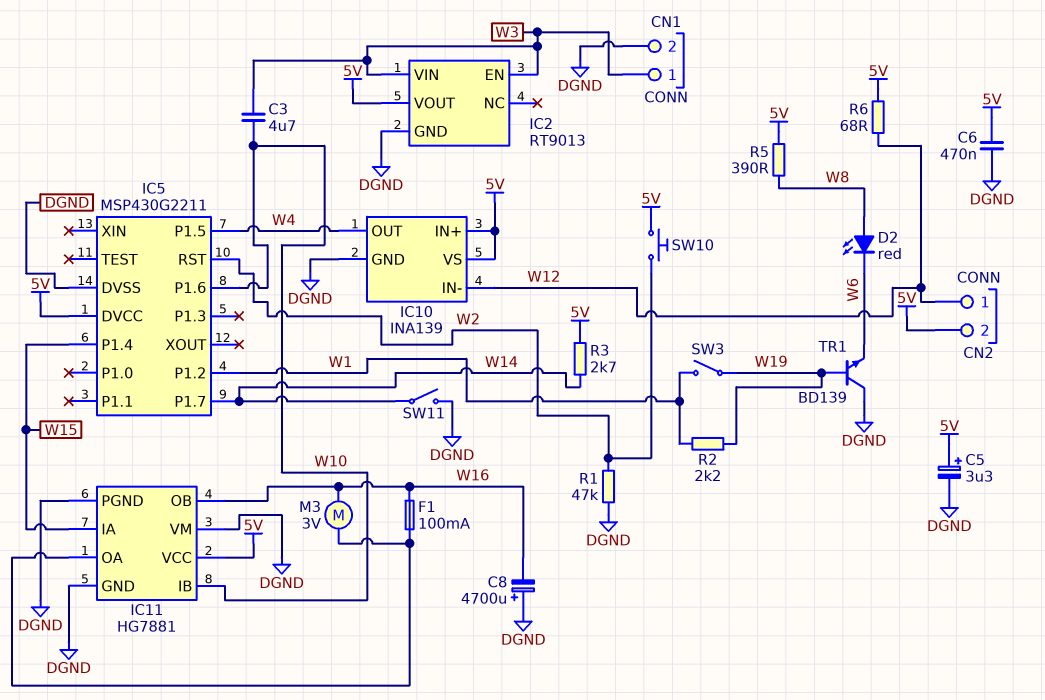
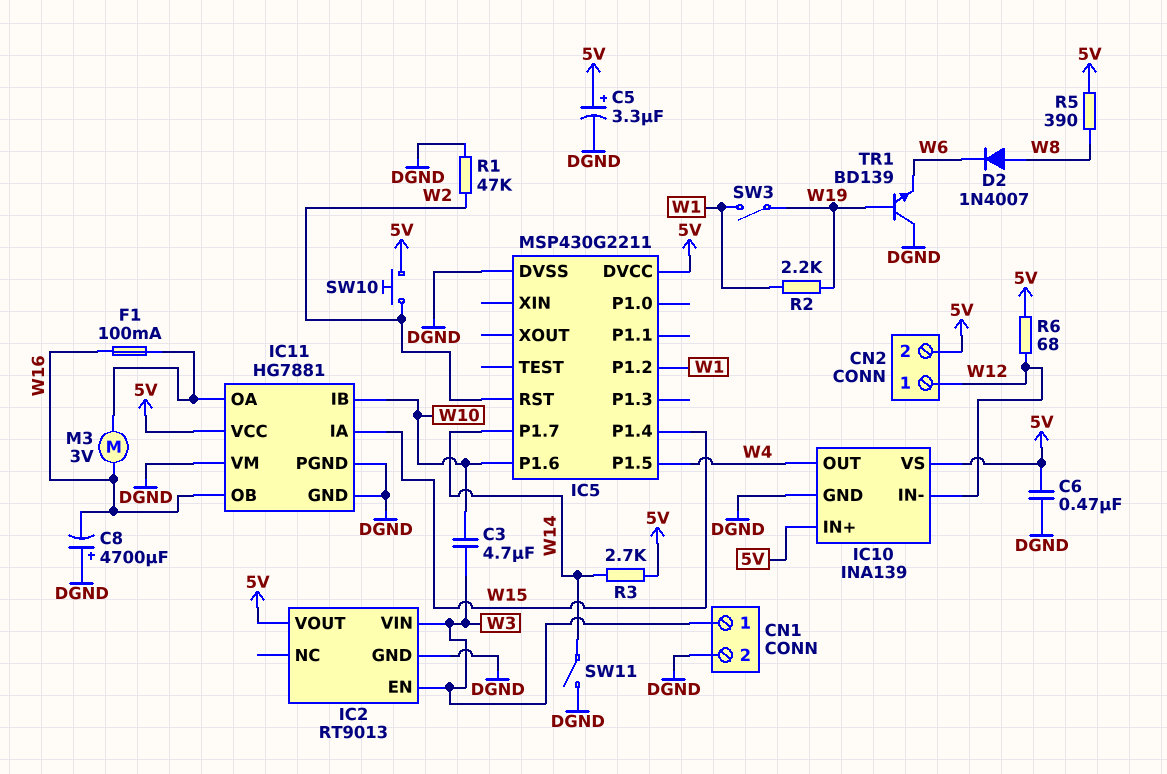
D2: LED red (A W8, K W6) -> diode 1N4007 (A W8, K W6)

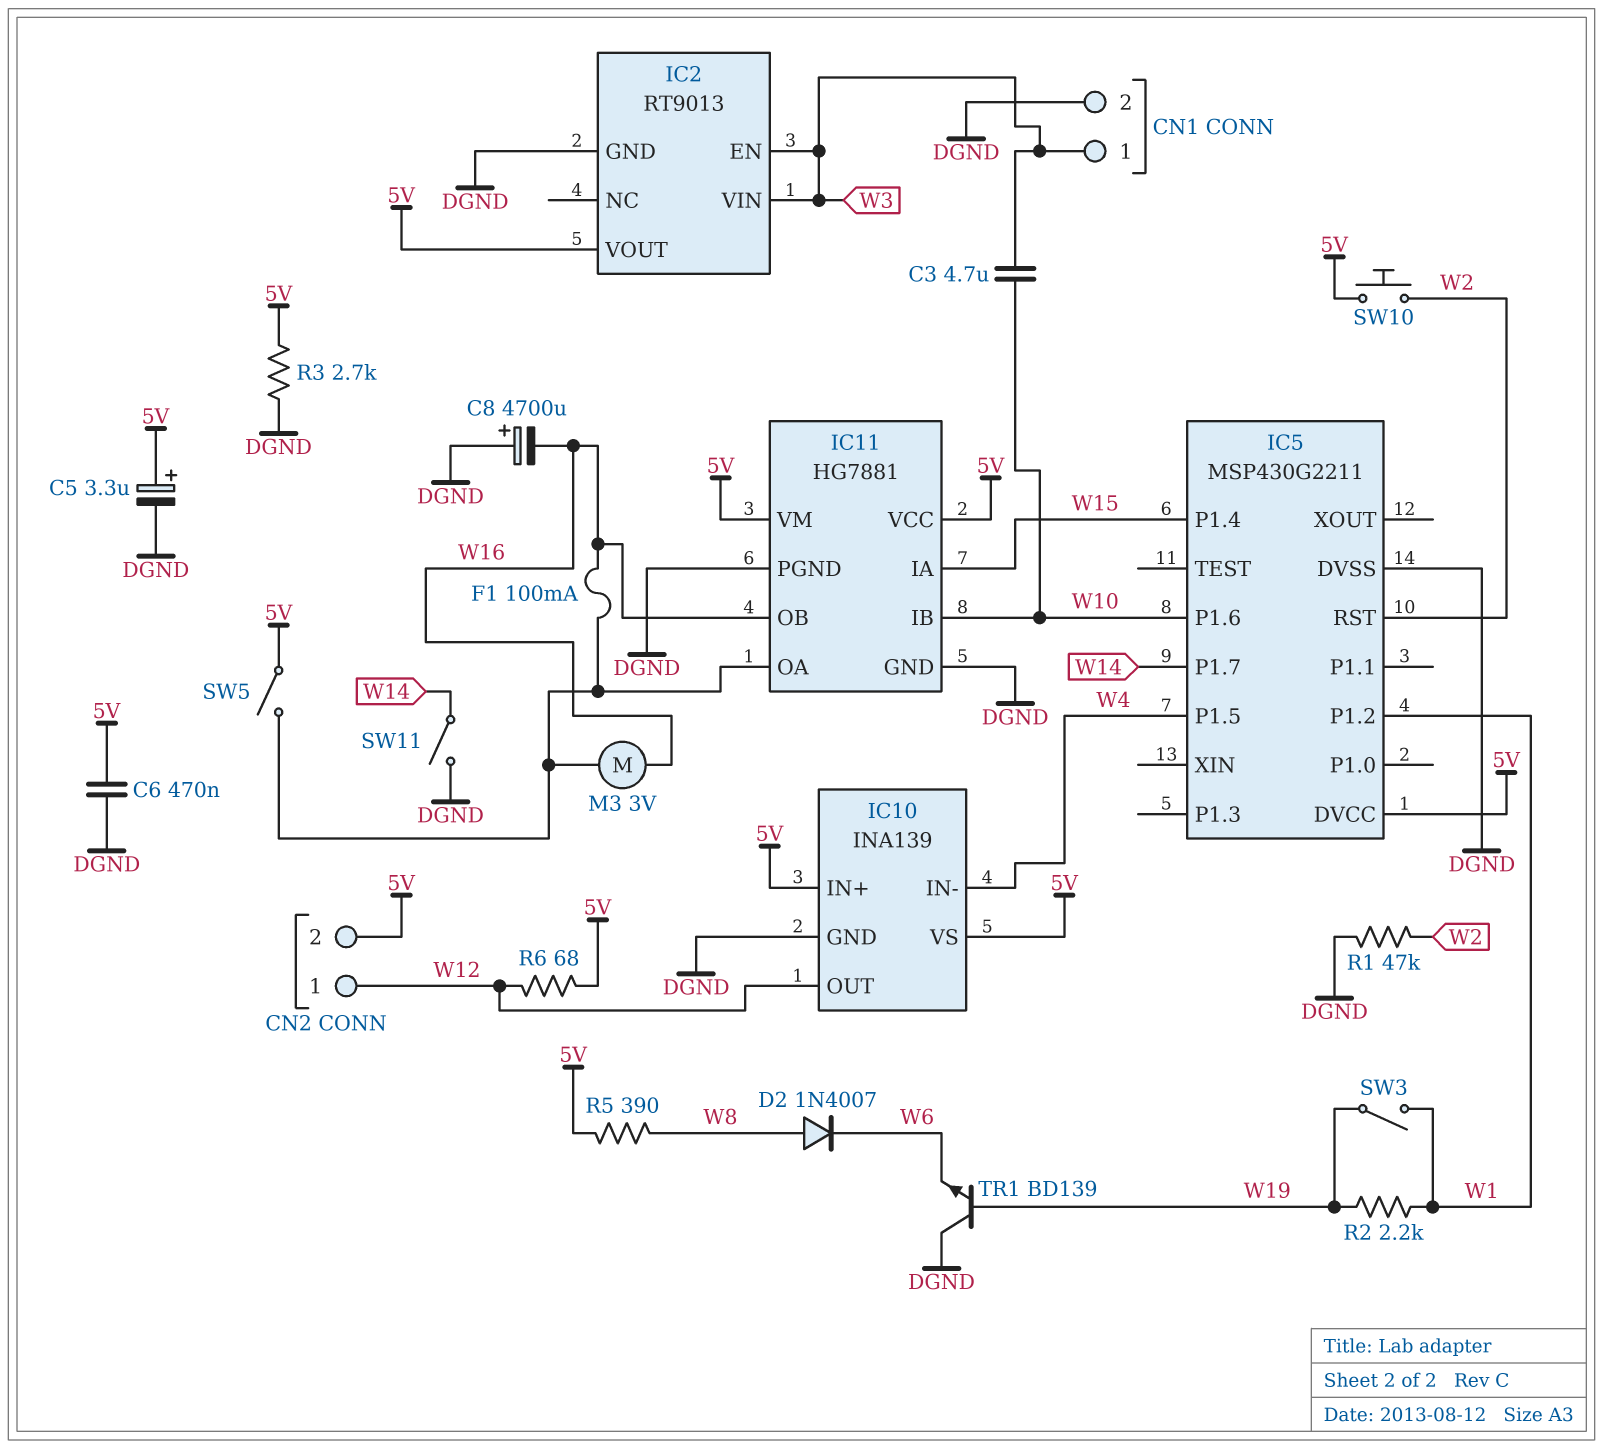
IC10 pin IN-: W12 -> W4
IC10 pin OUT: W4 -> W12
IC11 pin VM: DGND -> 5V
R3: 2.7k (5V, W14) -> 2.7k (5V, DGND)
SW5: none -> switch (5V, IC11/OA)

